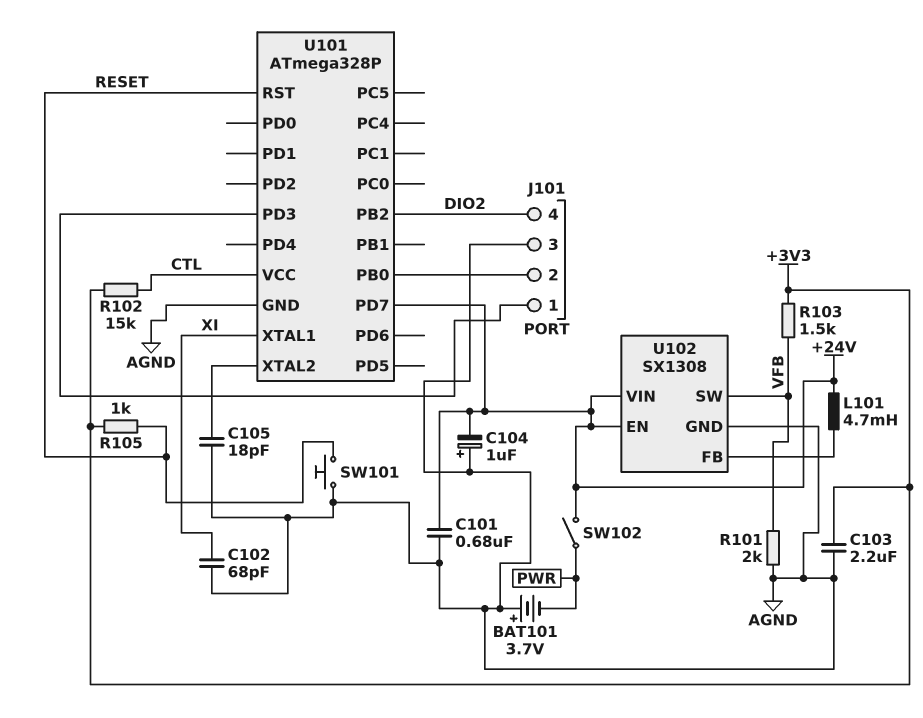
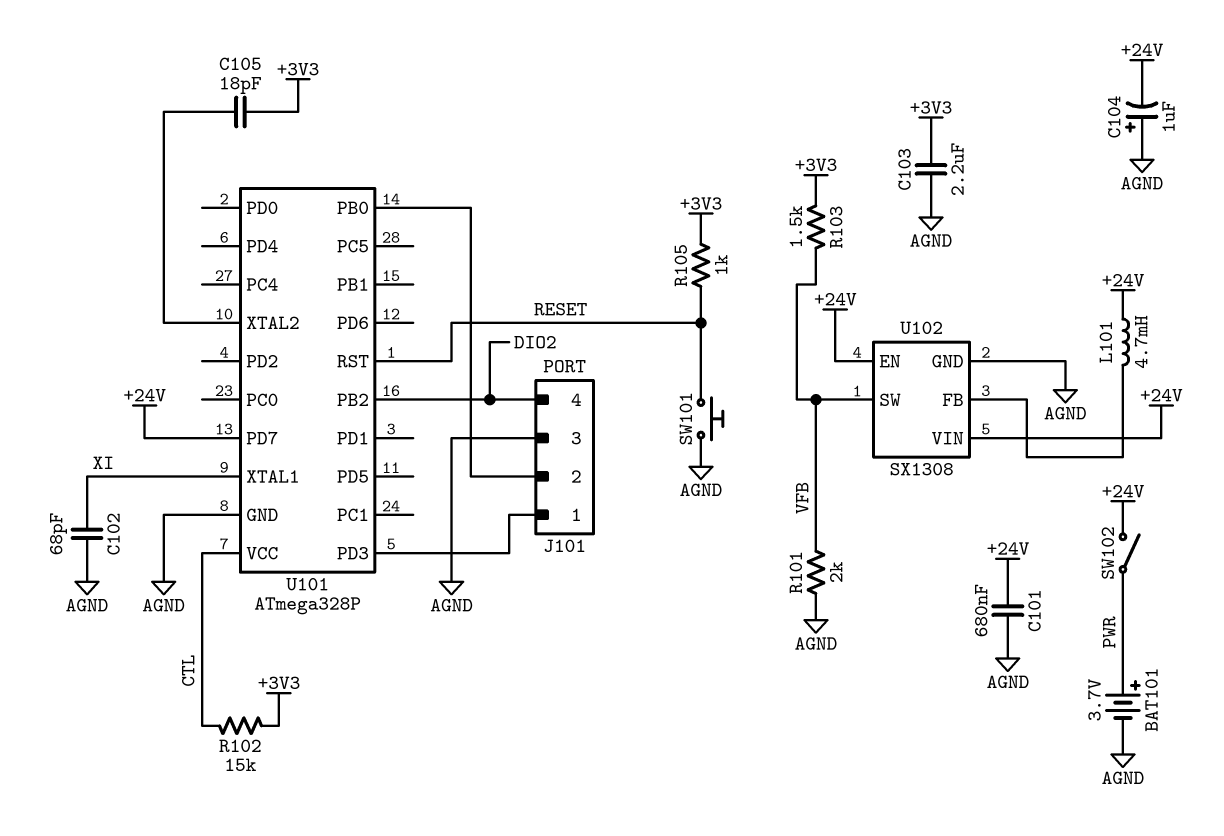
BAT101: 3.7V (plus AGND, minus PWR) -> 3.7V (plus PWR, minus AGND)
C105: 18pF (AGND, U101/XTAL2) -> 18pF (+3V3, U101/XTAL2)

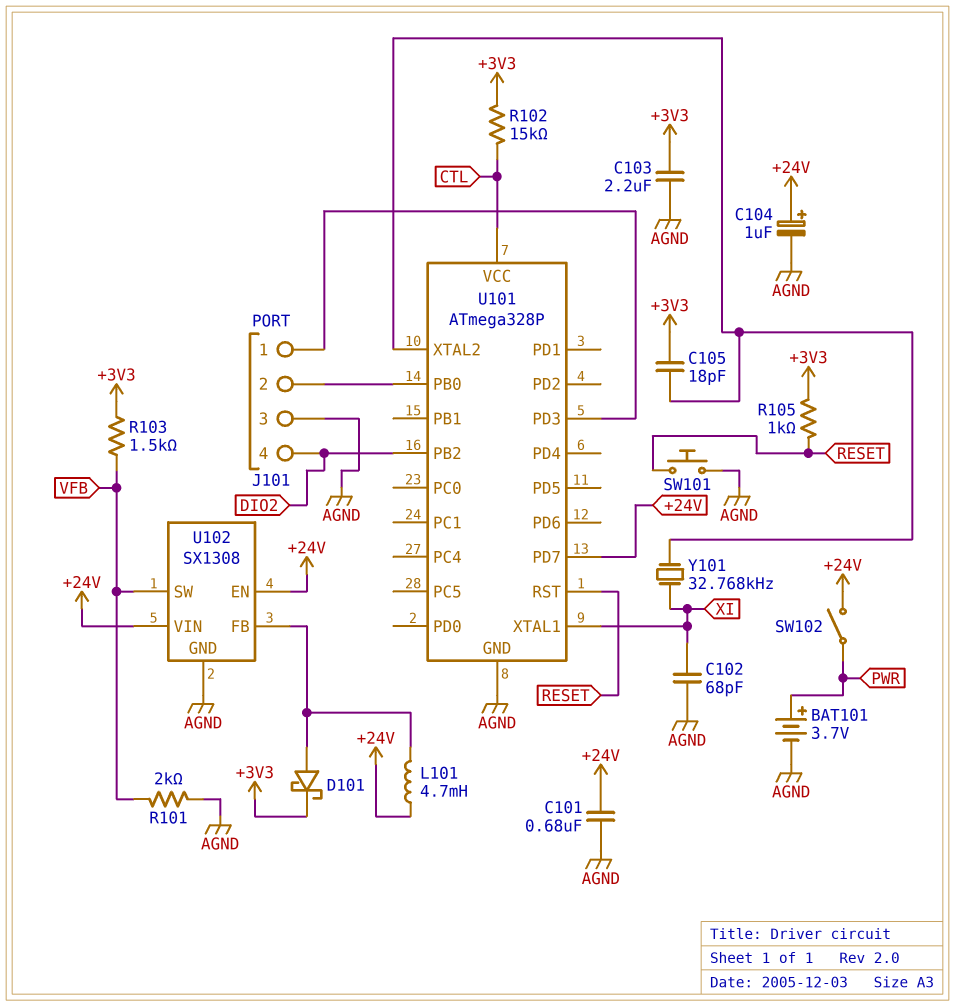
C104: 1uF (plus AGND, minus +24V) -> 1uF (plus +24V, minus AGND)
D101: none -> schottky (A U102/FB, K +3V3)
Y101: none -> 32.768kHz (U101/XTAL2, XI)

